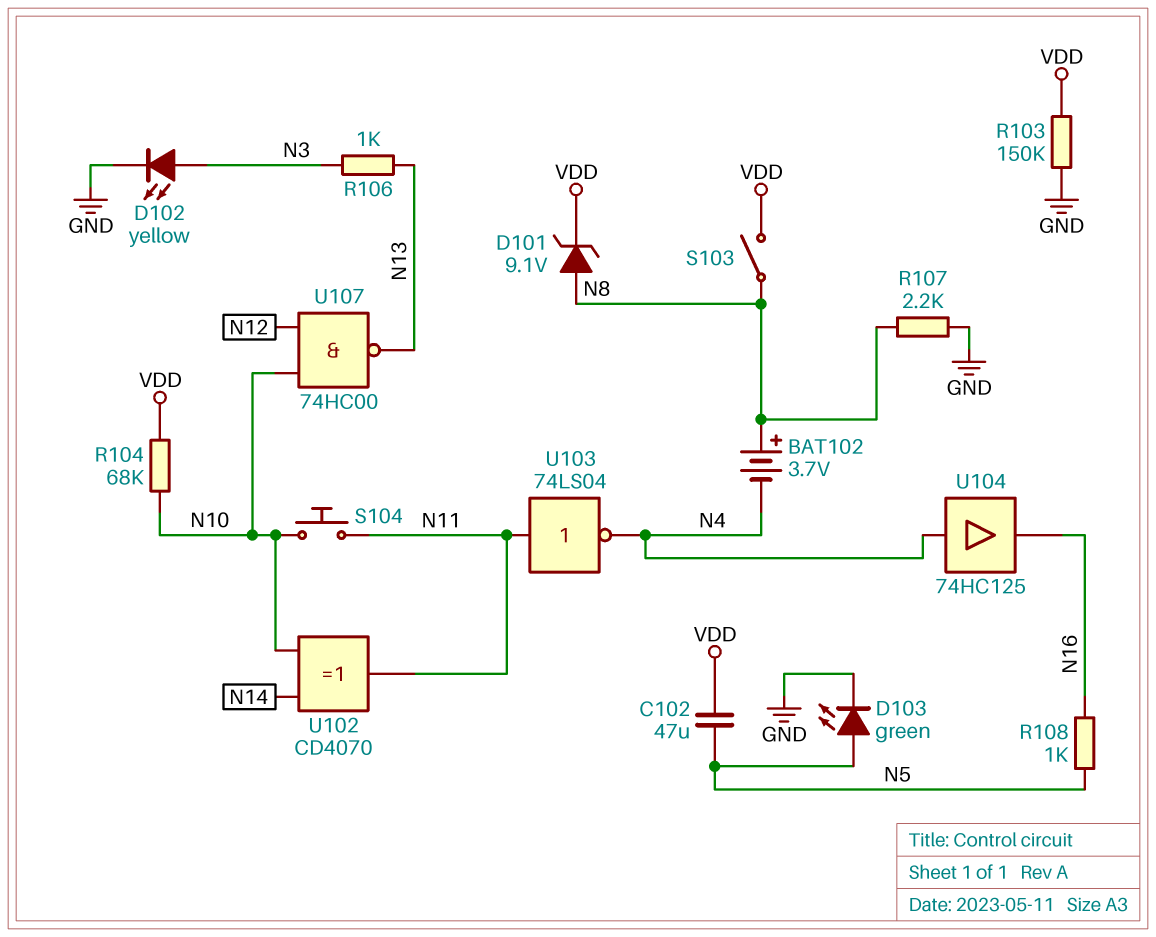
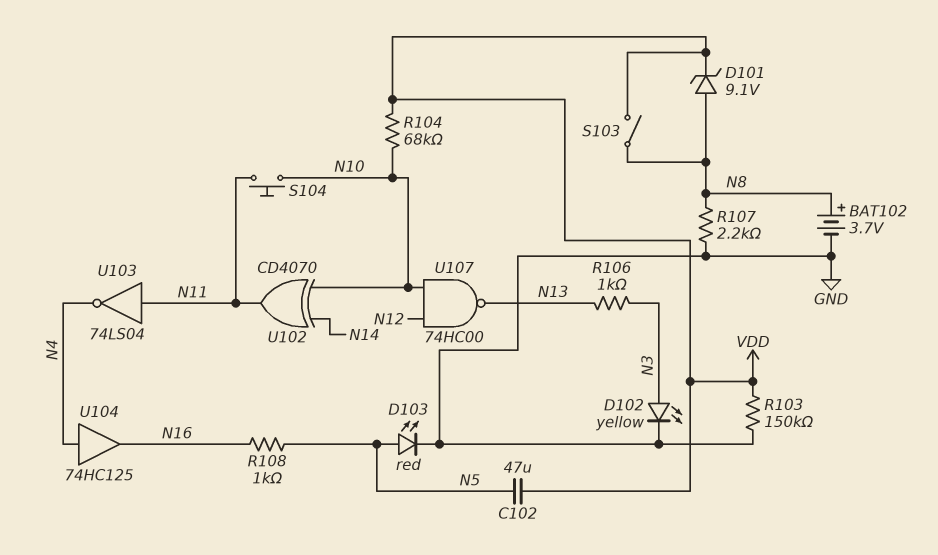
BAT102: 3.7V (plus N8, minus N4) -> 3.7V (plus N8, minus GND)
D103: LED green (A N5, K GND) -> LED red (A N5, K GND)

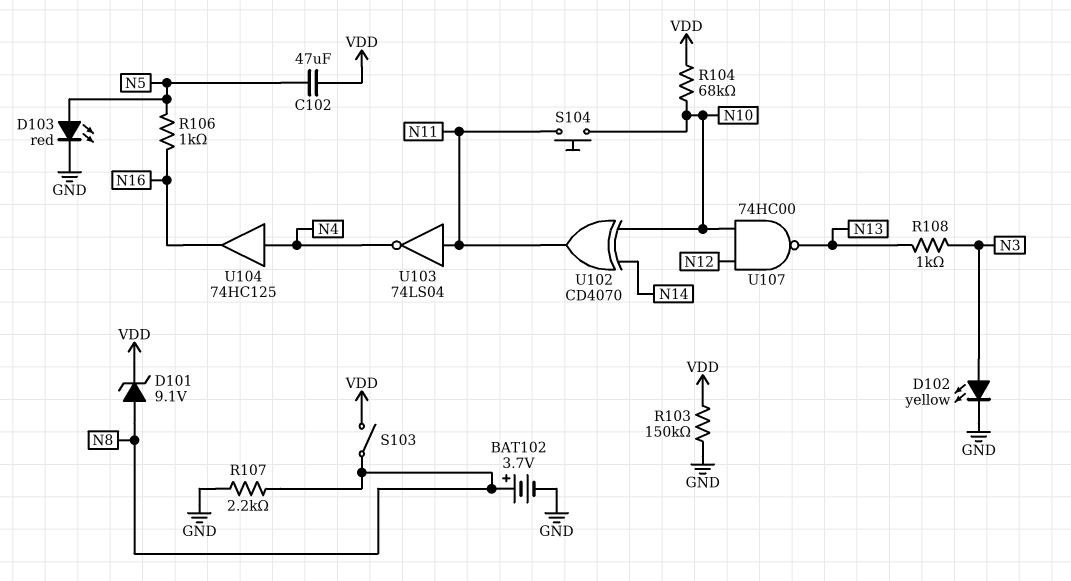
R106: 1k (N3, N13) -> 1k (N5, N16)
R108: 1k (N5, N16) -> 1k (N3, N13)

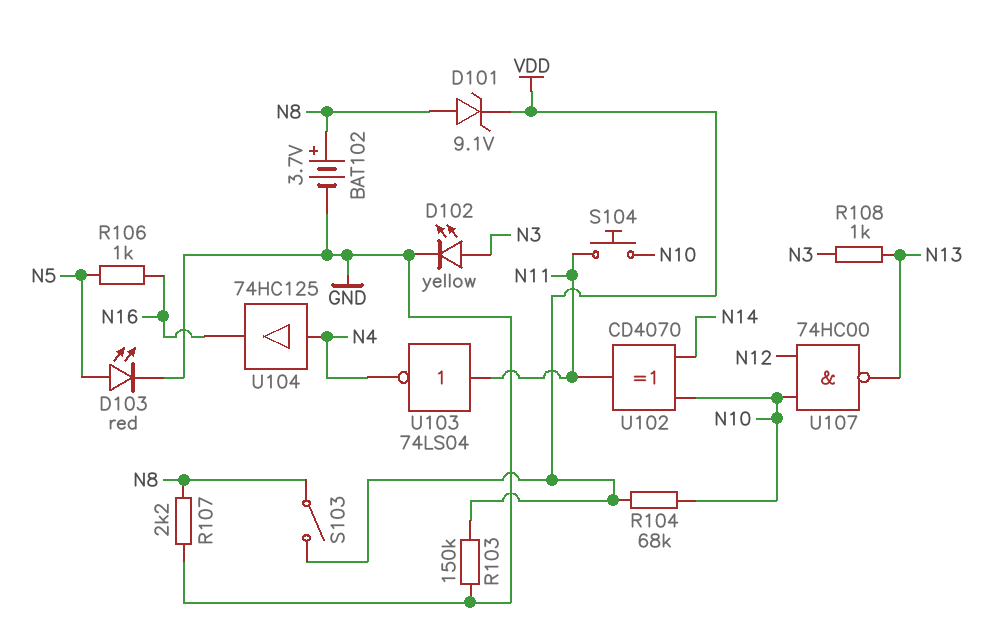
C102: 47uF (N5, VDD) -> none

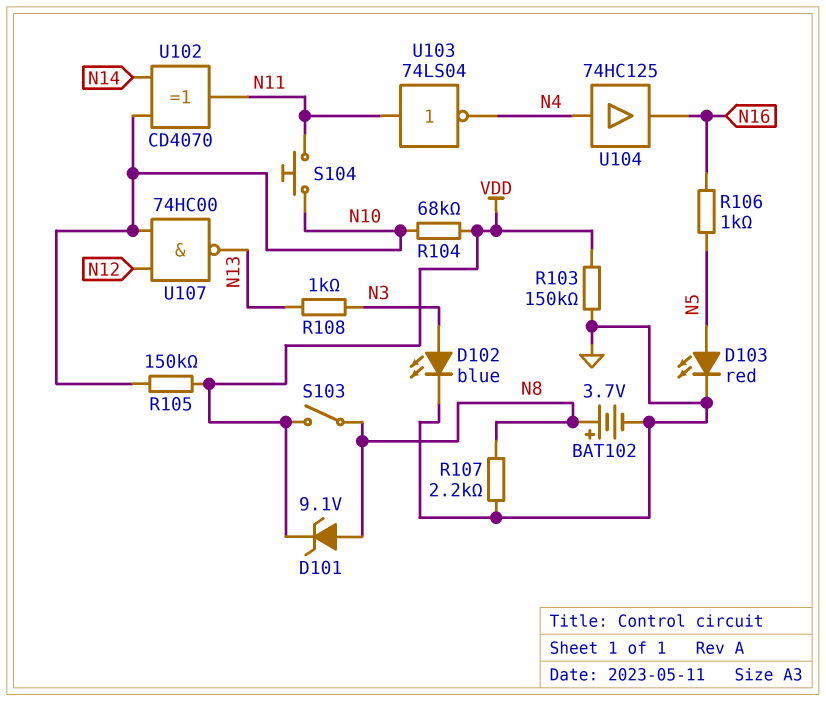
D102: LED yellow (A N3, K GND) -> LED blue (A N3, K GND)
R105: none -> 150k (N10, VDD)

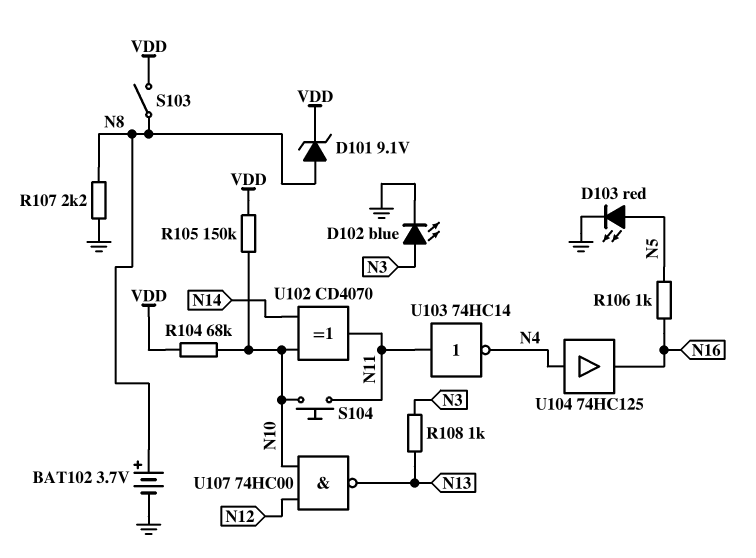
R103: 150k (GND, VDD) -> none
U103: NOT 74LS04 (in N11, out N4) -> NOT 74HC14 (in N11, out N4)

